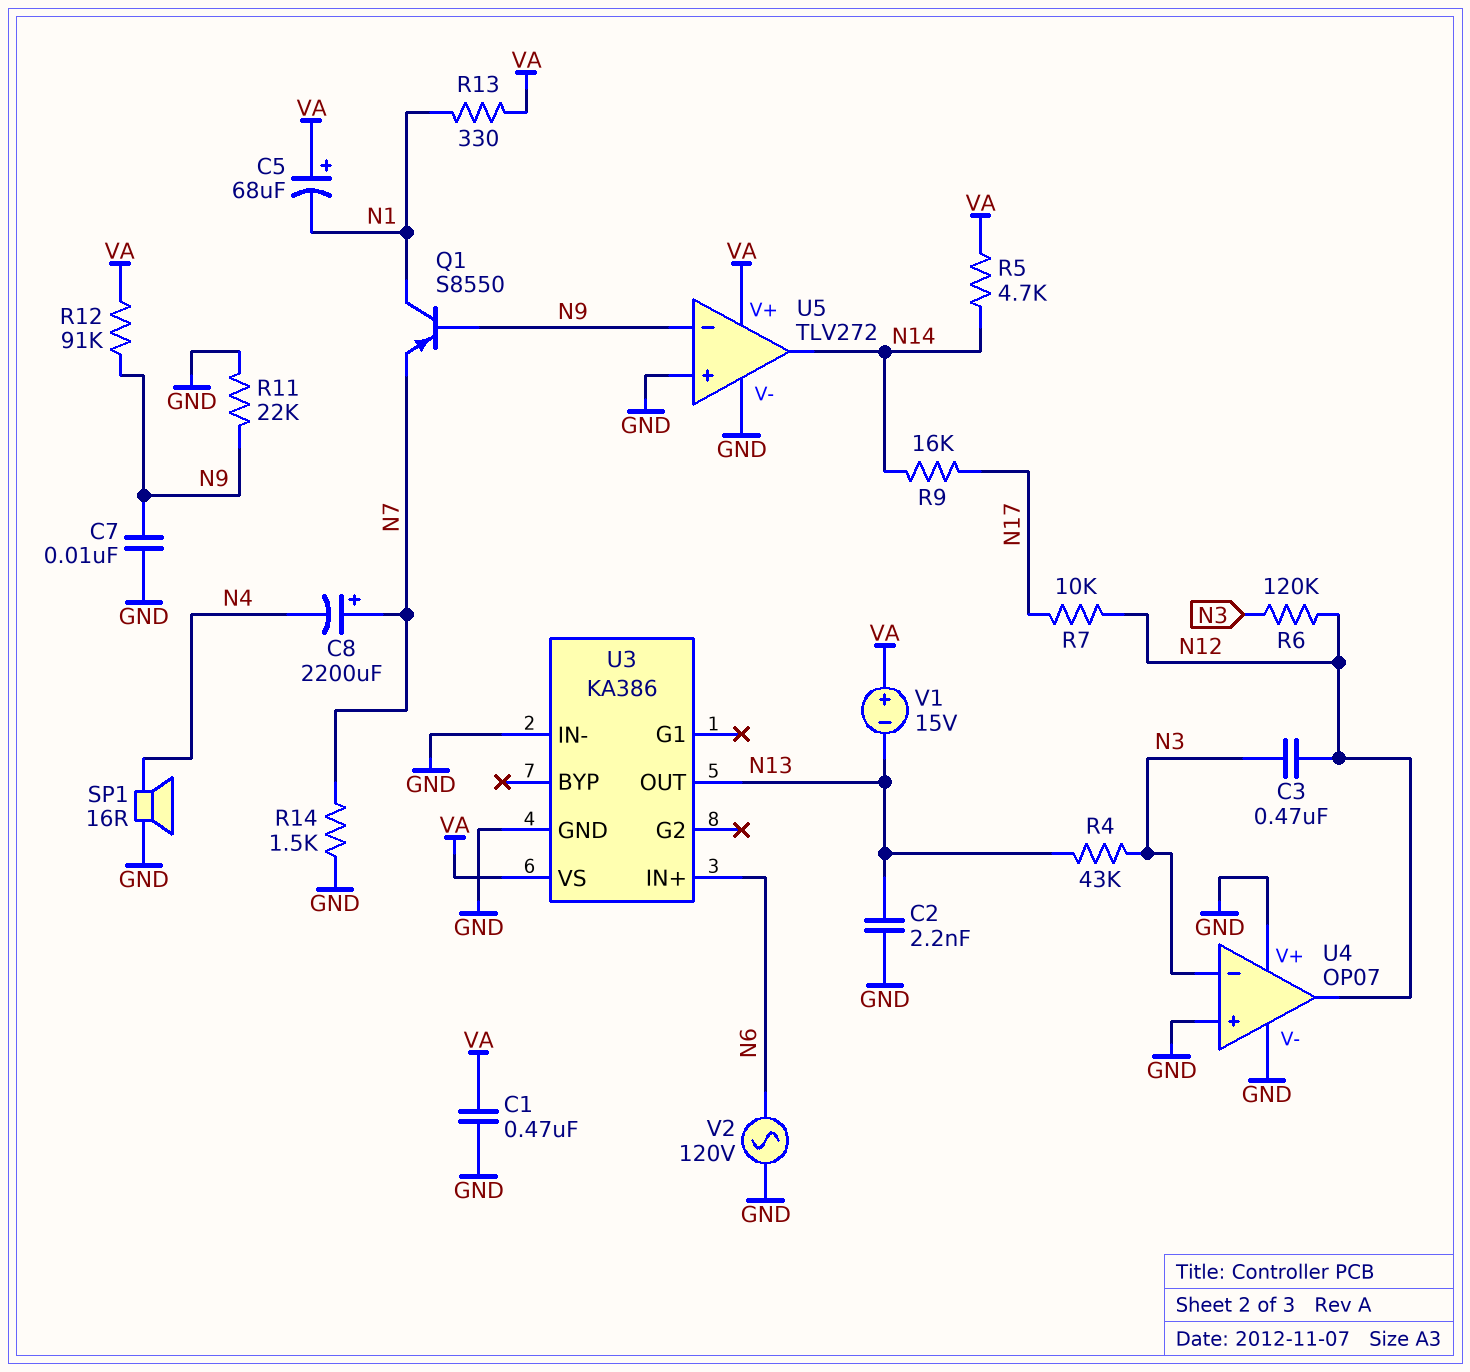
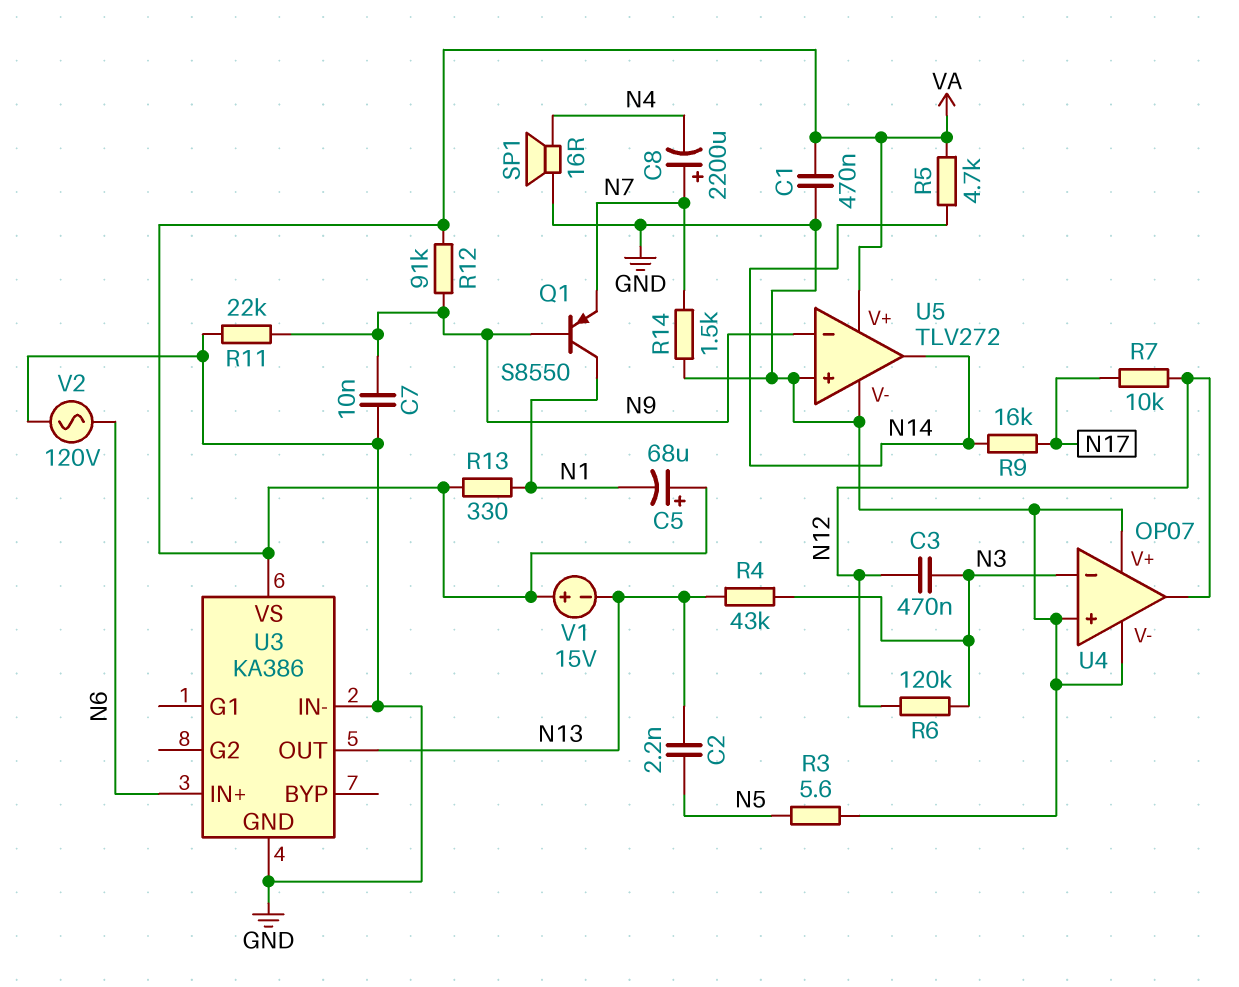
C2: 2.2nF (GND, N13) -> 2.2nF (N5, N13)
R3: none -> 5.6 (GND, N5)

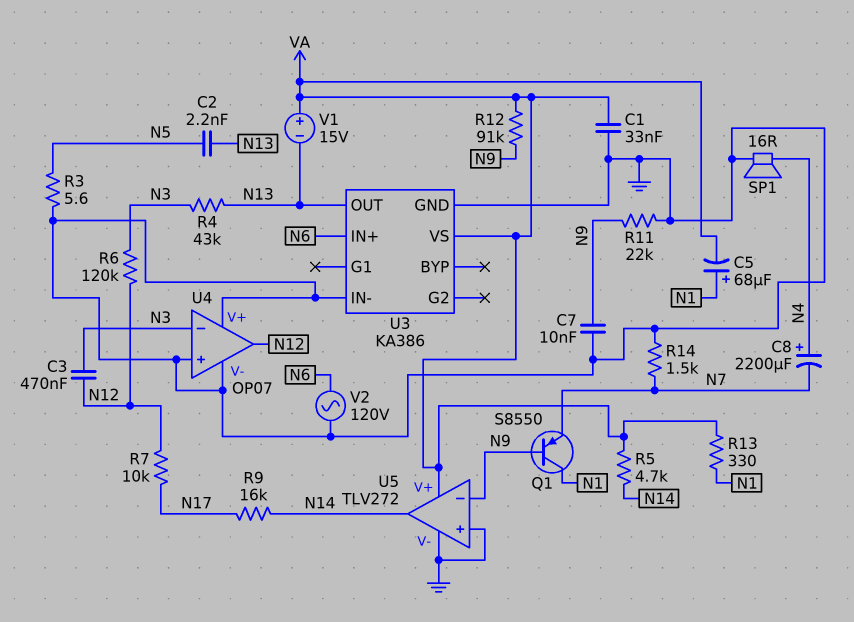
C1: 470nF (GND, VA) -> 33nF (GND, VA)
C5: 68uF (plus VA, minus N1) -> 68uF (plus N1, minus VA)
C8: 2200uF (plus N7, minus N4) -> 2200uF (plus N4, minus N7)

